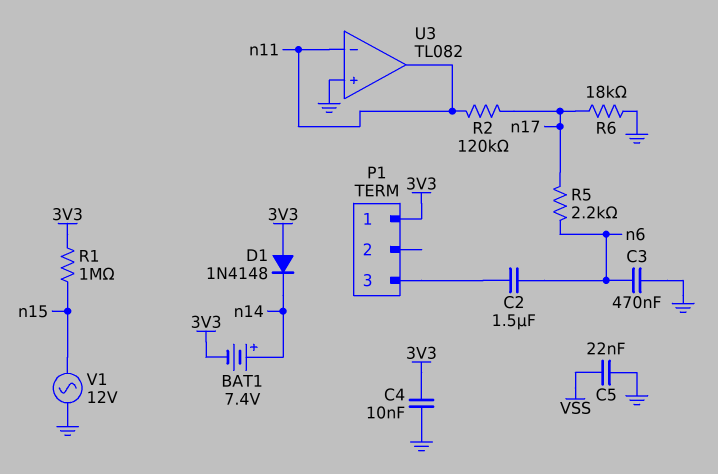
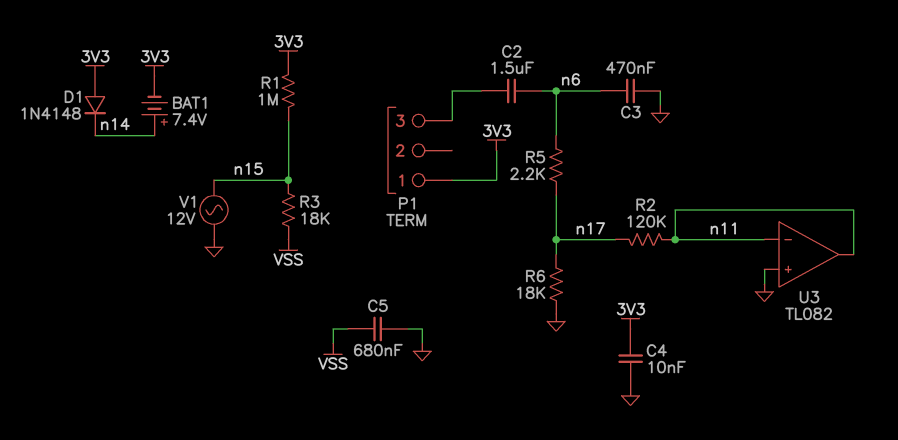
C5: 22nF (GND, VSS) -> 680nF (GND, VSS)
R3: none -> 18k (VSS, n15)

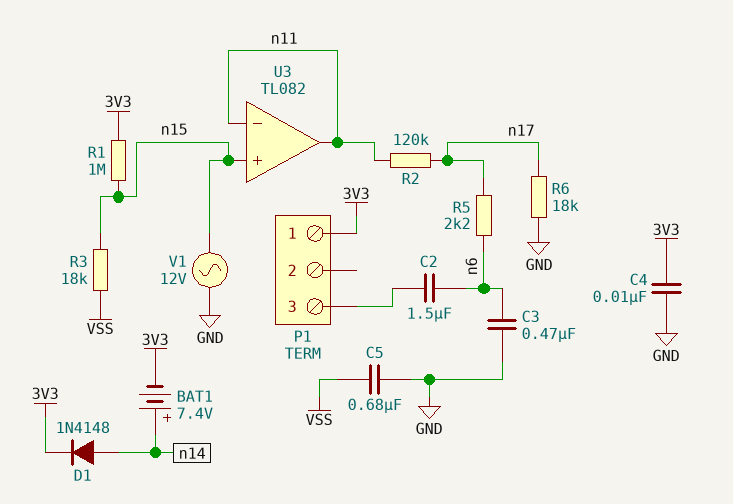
D1: diode 1N4148 (A 3V3, K n14) -> diode 1N4148 (A n14, K 3V3)
U3 pin in+: GND -> n15

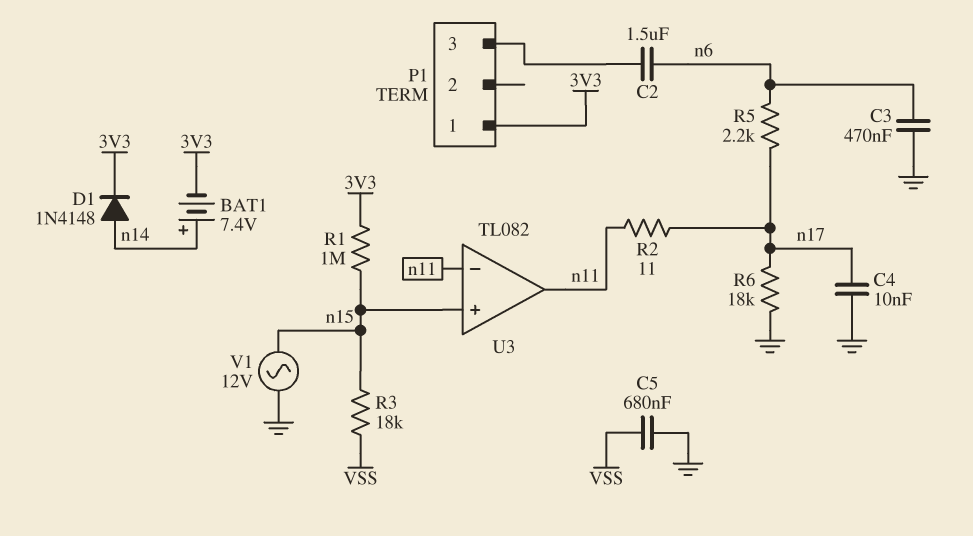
C4: 10nF (3V3, GND) -> 10nF (GND, n17)
R2: 120k (n11, n17) -> 11 (n11, n17)

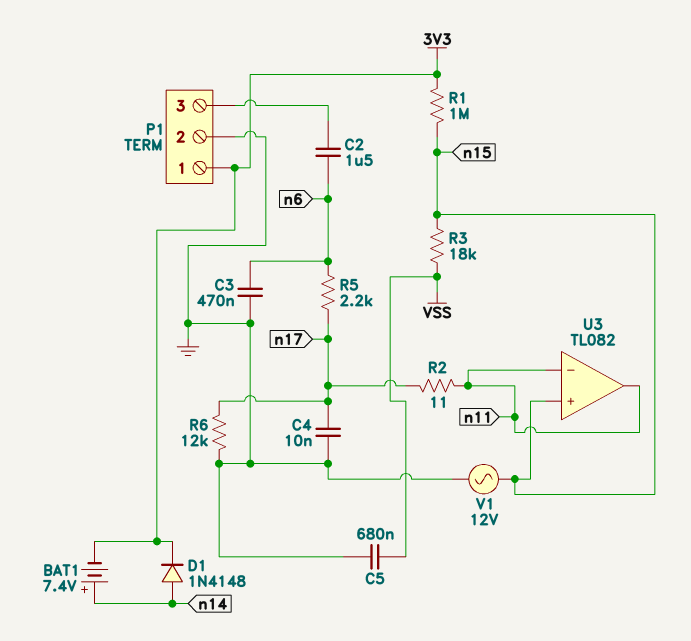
P1 pin 2: none -> GND
R6: 18k (GND, n17) -> 12k (GND, n17)

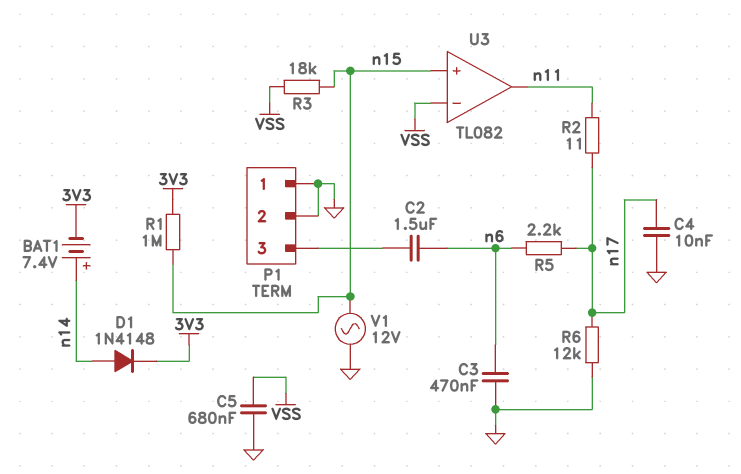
P1 pin 1: 3V3 -> GND
U3 pin in-: n11 -> VSS

